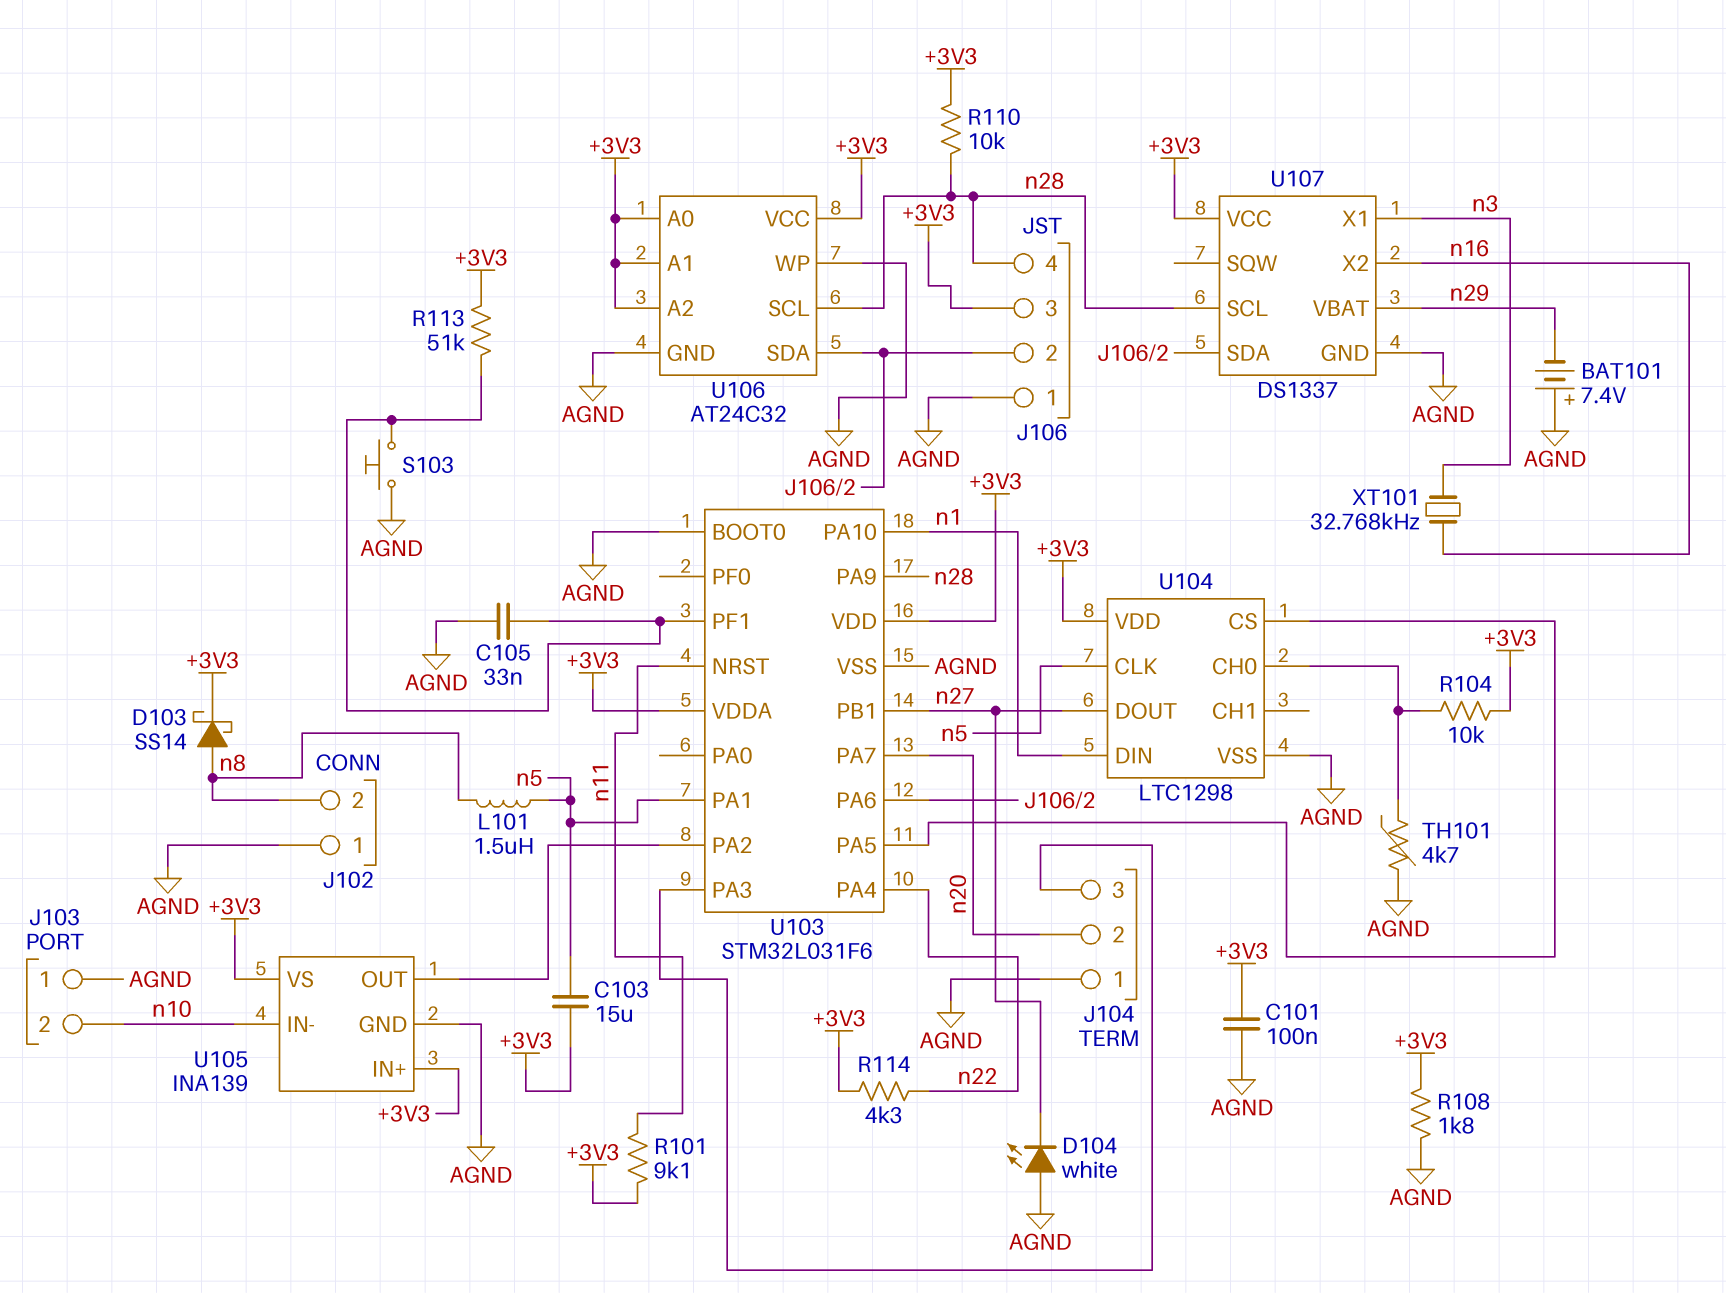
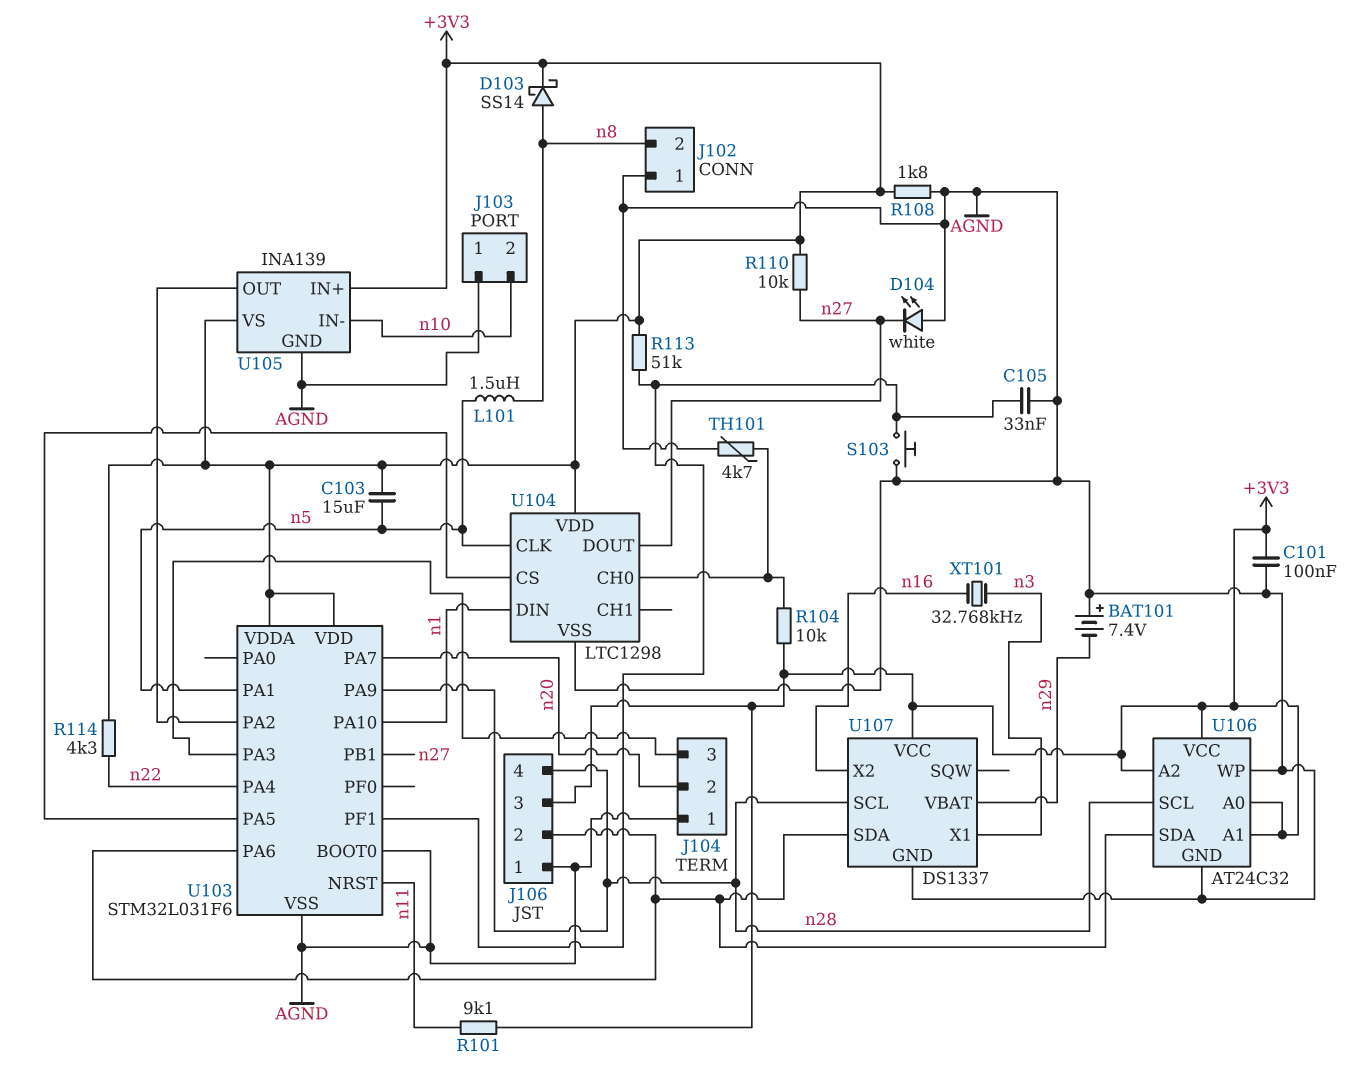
R110: 10k (+3V3, n28) -> 10k (+3V3, n27)

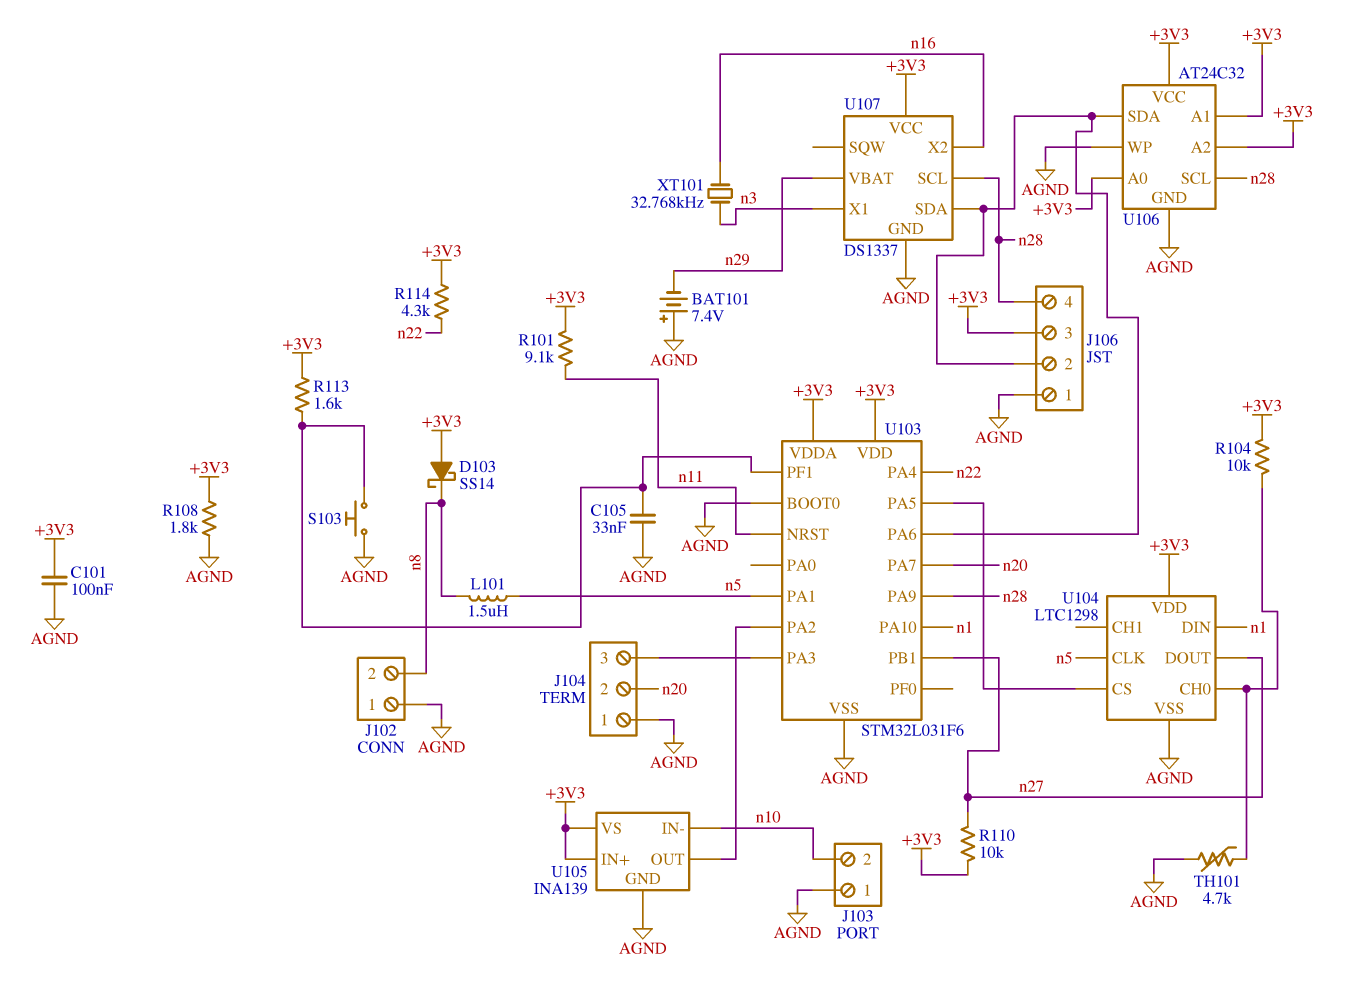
C103: 15uF (+3V3, n5) -> none
D103: schottky SS14 (A n8, K +3V3) -> schottky SS14 (A +3V3, K n8)
D104: LED white (A AGND, K n27) -> none
R113: 51k (+3V3, U103/PF1) -> 1.6k (+3V3, U103/PF1)

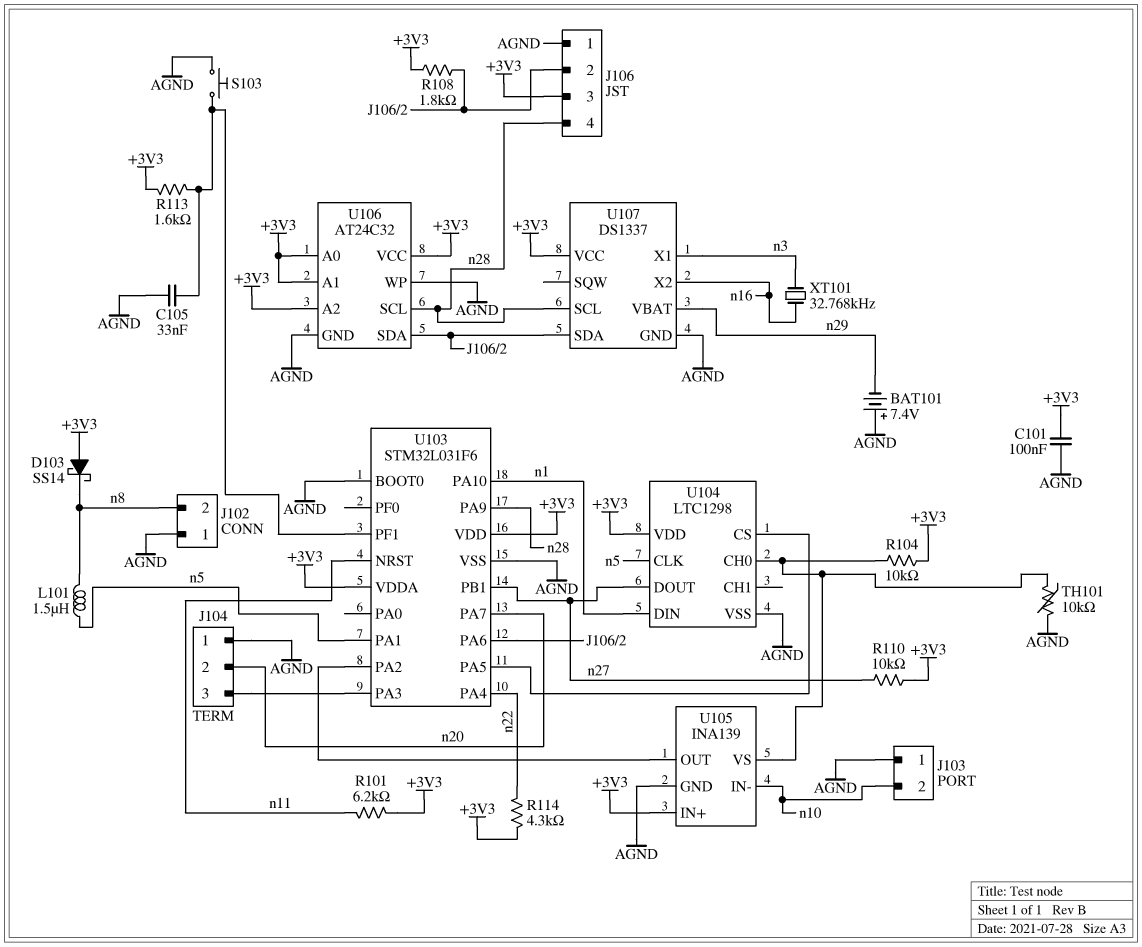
R101: 9.1k (+3V3, n11) -> 6.2k (+3V3, n11)
R108: 1.8k (+3V3, AGND) -> 1.8k (+3V3, J106/2)
TH101: 4.7k (AGND, U104/CH0) -> 10k (AGND, U104/CH0)
U105 pin VS: +3V3 -> U104/CH0

